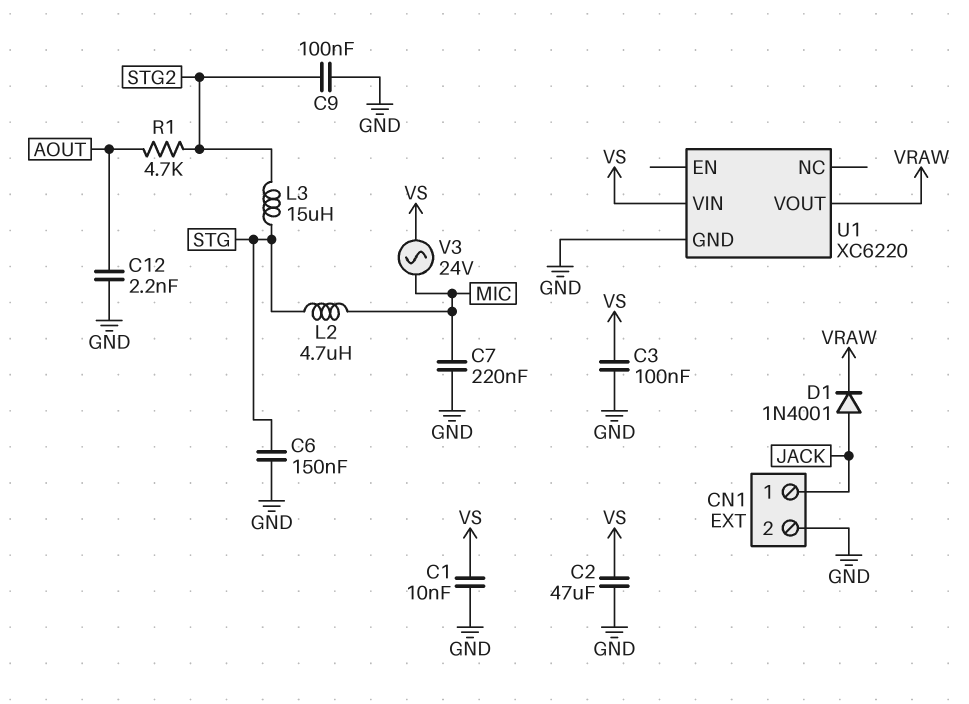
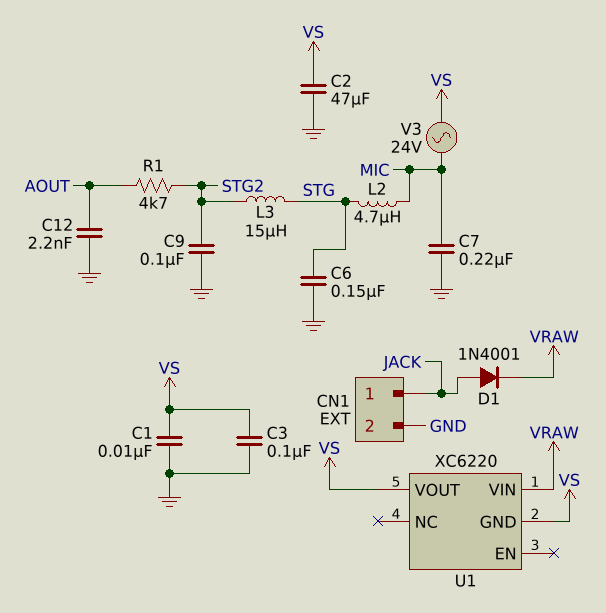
U1 pin GND: GND -> VS
U1 pin VIN: VS -> VRAW
U1 pin VOUT: VRAW -> VS

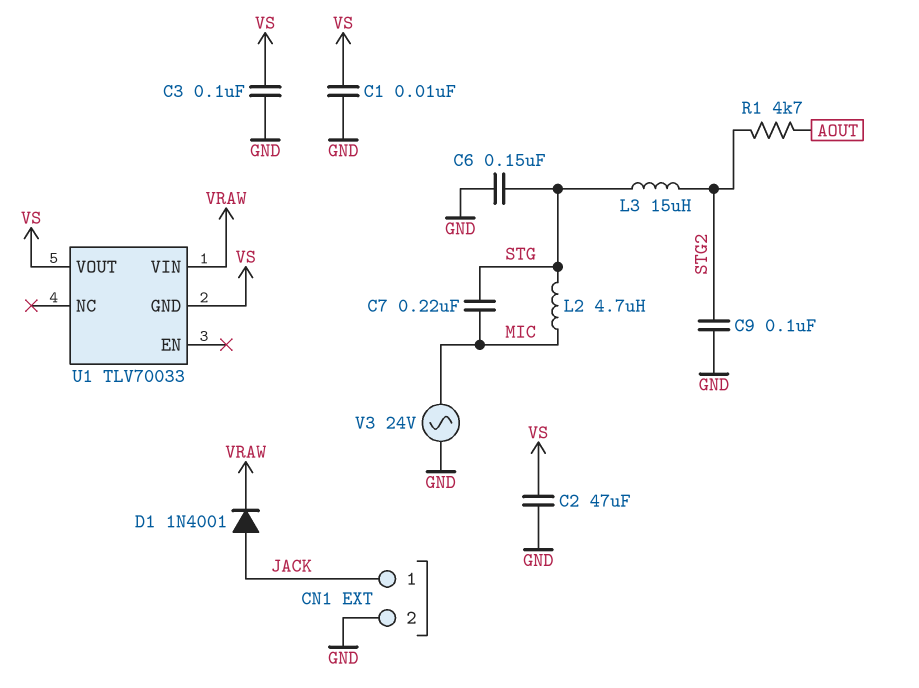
C7: 220nF (GND, MIC) -> 220nF (MIC, STG)
C12: 2.2nF (AOUT, GND) -> none
U1: XC6220 -> TLV70033
V3: AC 24V (MIC, VS) -> AC 24V (GND, MIC)

